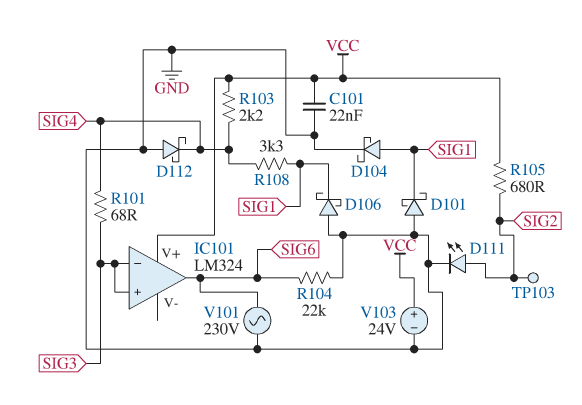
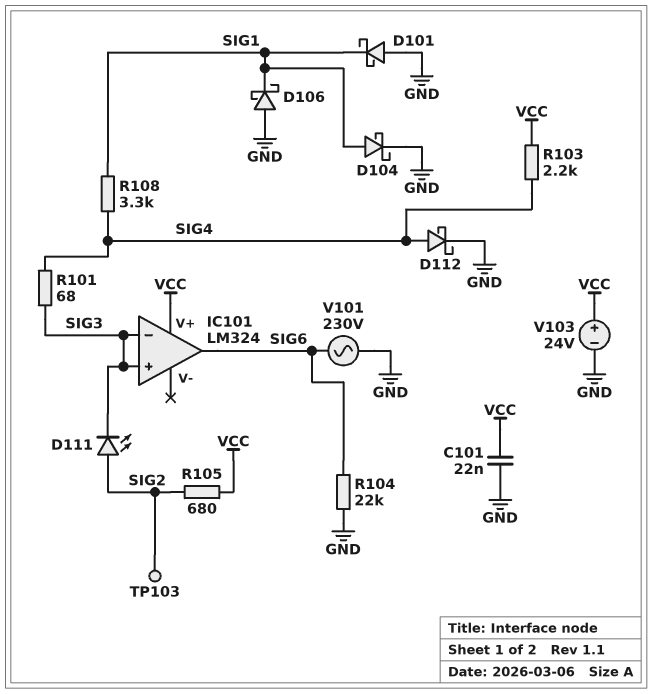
D111: LED (A SIG2, K GND) -> LED (A SIG2, K SIG3)
D112: schottky (A GND, K SIG4) -> schottky (A SIG4, K GND)

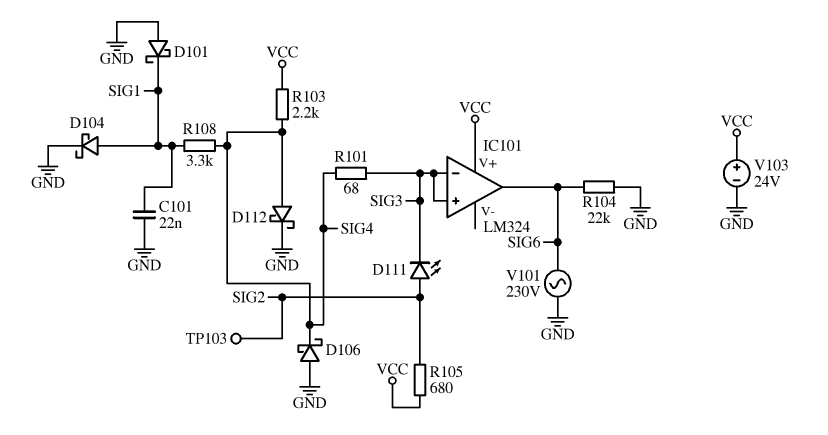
C101: 22nF (GND, VCC) -> 22nF (GND, SIG1)
D106: schottky (A GND, K SIG1) -> schottky (A GND, K SIG4)

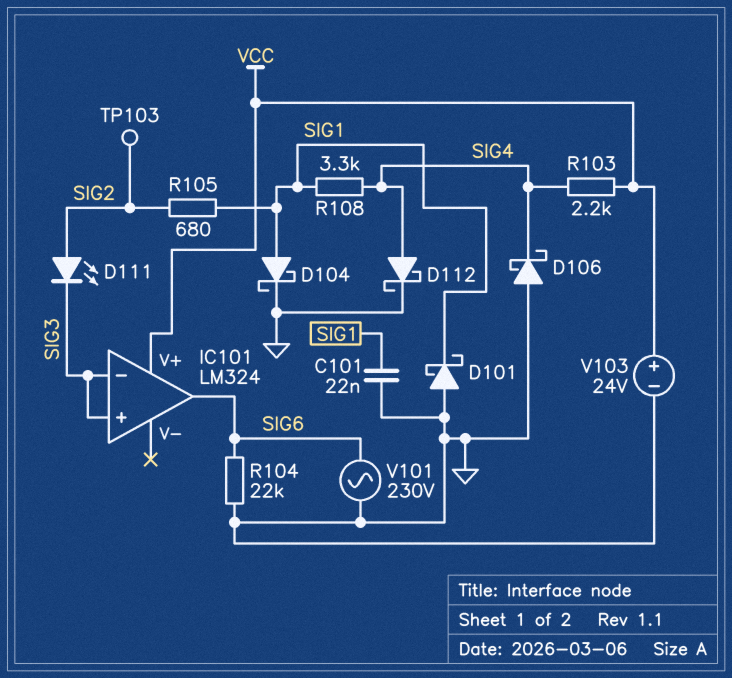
R101: 68 (SIG3, SIG4) -> none
R105: 680 (SIG2, VCC) -> 680 (SIG1, SIG2)

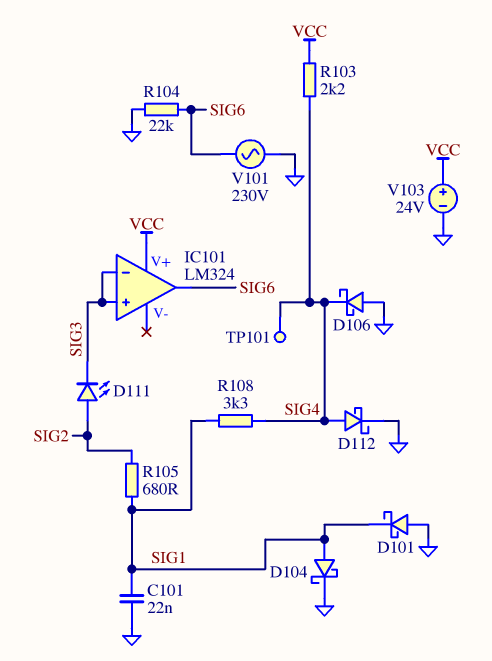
TP101: none -> test point (SIG4)
TP103: test point (SIG2) -> none

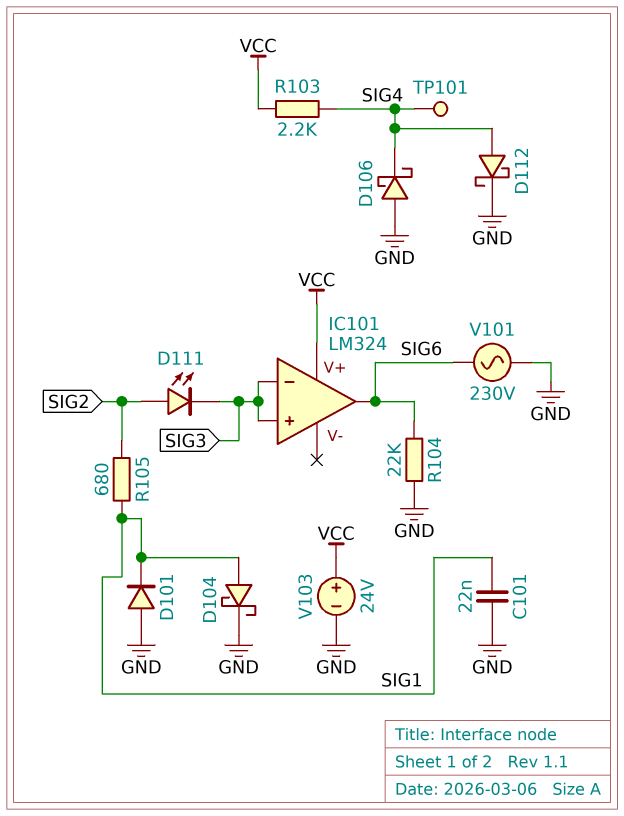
D101: schottky (A GND, K SIG1) -> diode (A GND, K SIG1)
R108: 3.3k (SIG1, SIG4) -> none

